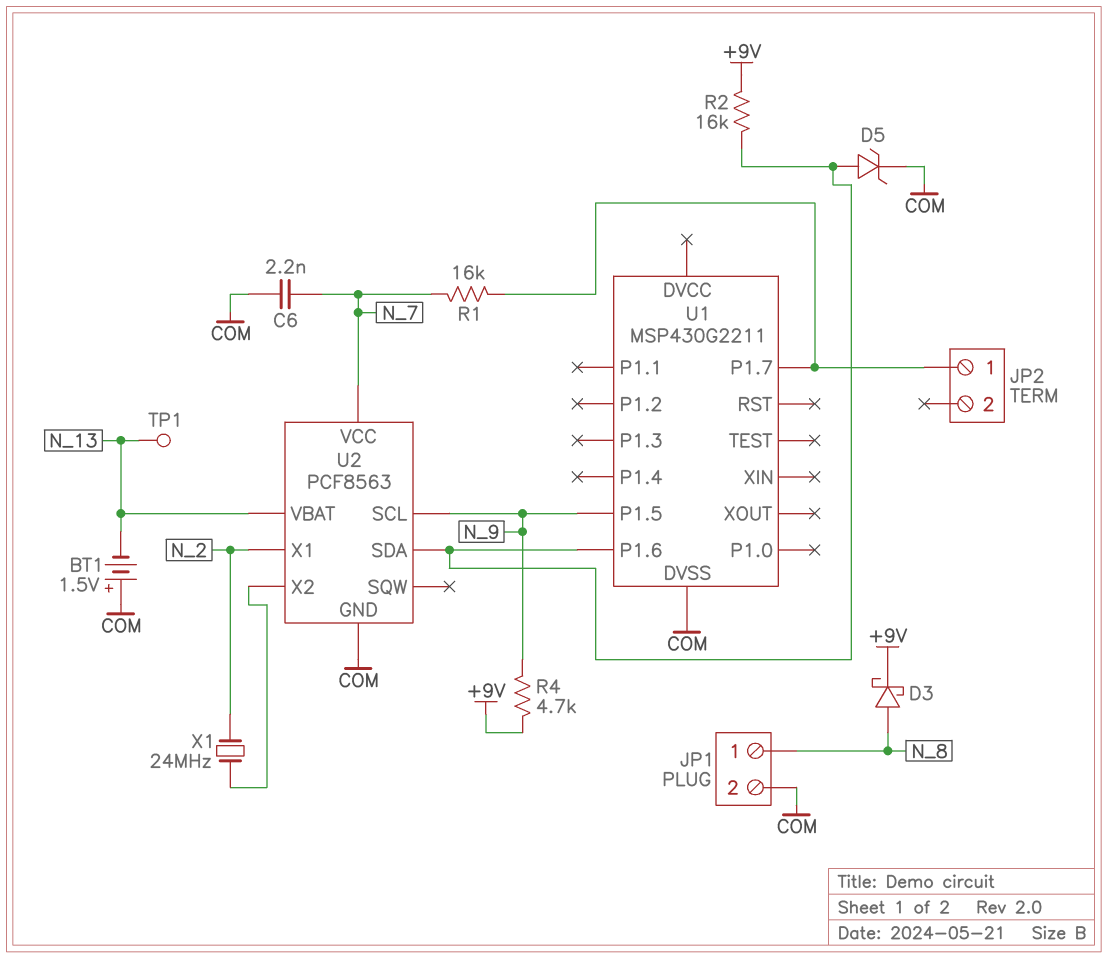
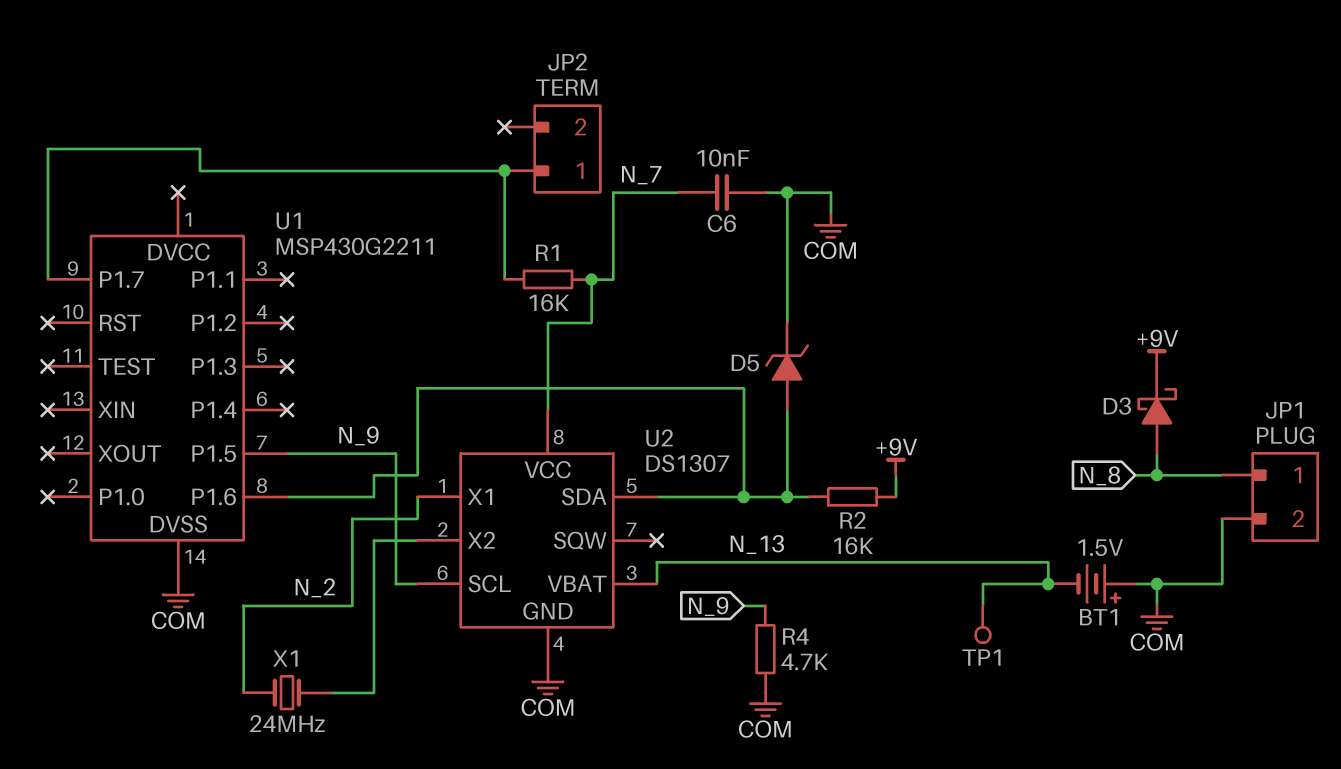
C6: 2.2nF (COM, N_7) -> 10nF (COM, N_7)
R4: 4.7k (+9V, N_9) -> 4.7k (COM, N_9)
U2: PCF8563 -> DS1307

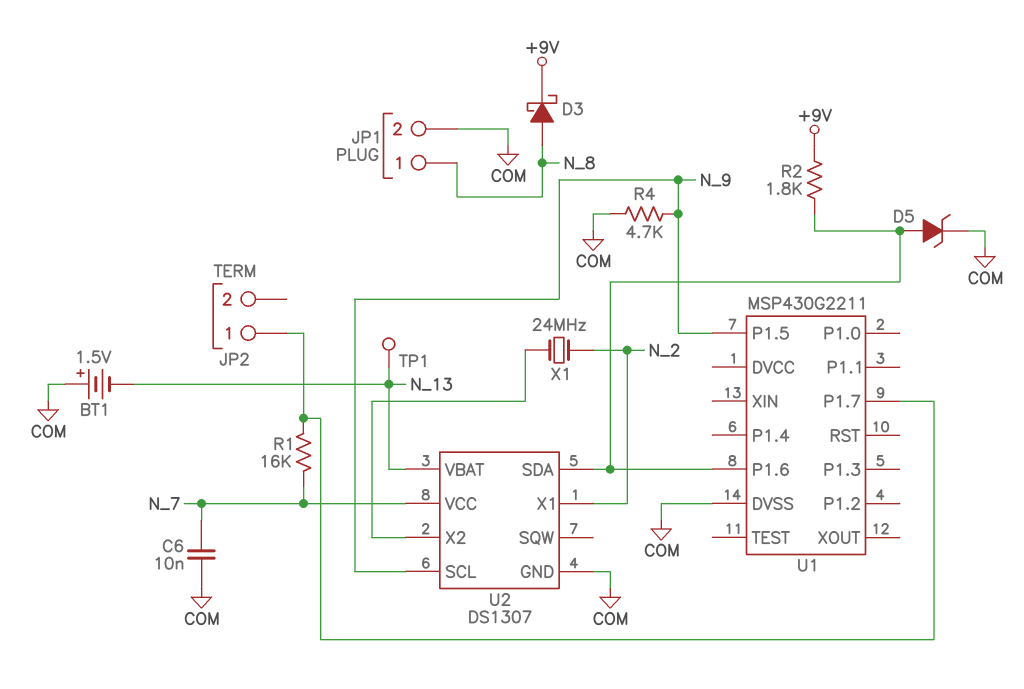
R2: 16k (+9V, U1/P1.6) -> 1.8k (+9V, U1/P1.6)

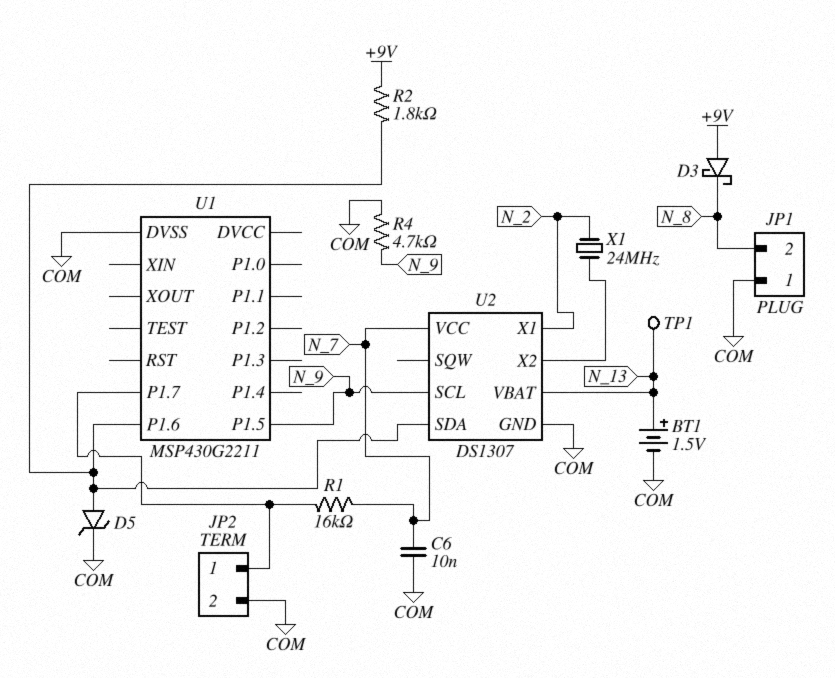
BT1: 1.5V (plus COM, minus N_13) -> 1.5V (plus N_13, minus COM)
D3: schottky (A N_8, K +9V) -> schottky (A +9V, K N_8)
JP1 pin 1: N_8 -> COM
JP1 pin 2: COM -> N_8
JP2 pin 2: none -> COM

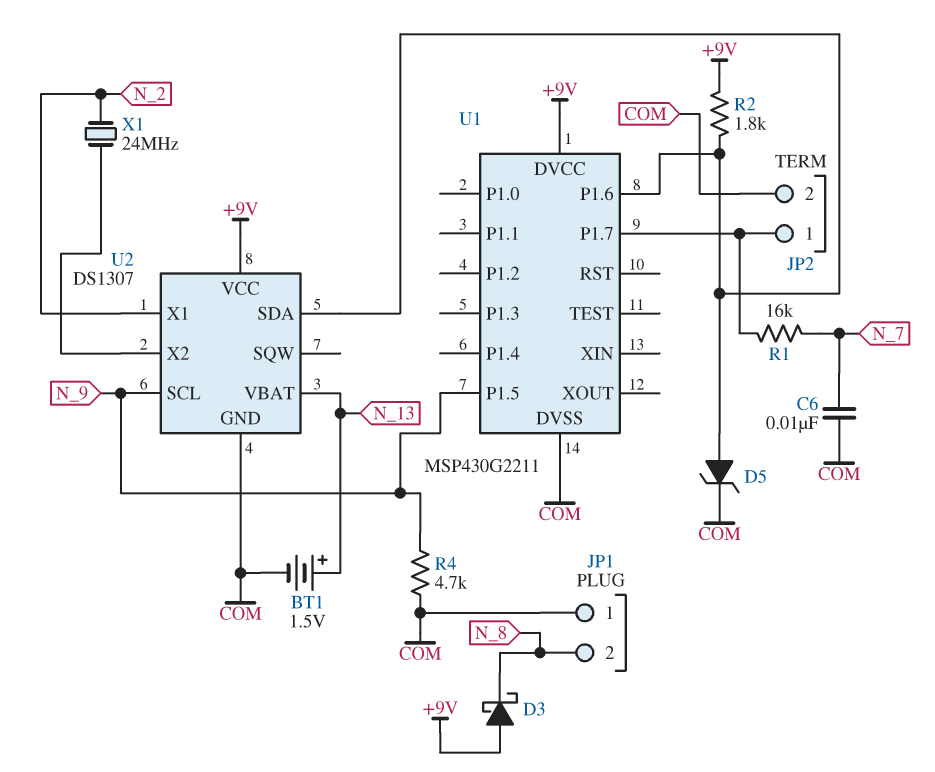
TP1: test point (N_13) -> none
U1 pin DVCC: none -> +9V
U2 pin VCC: N_7 -> +9V

